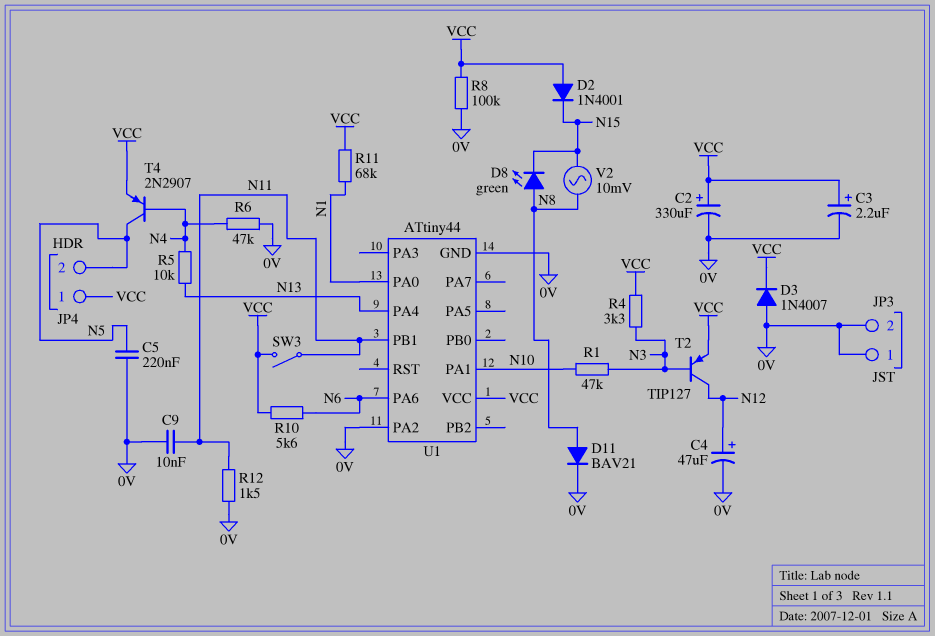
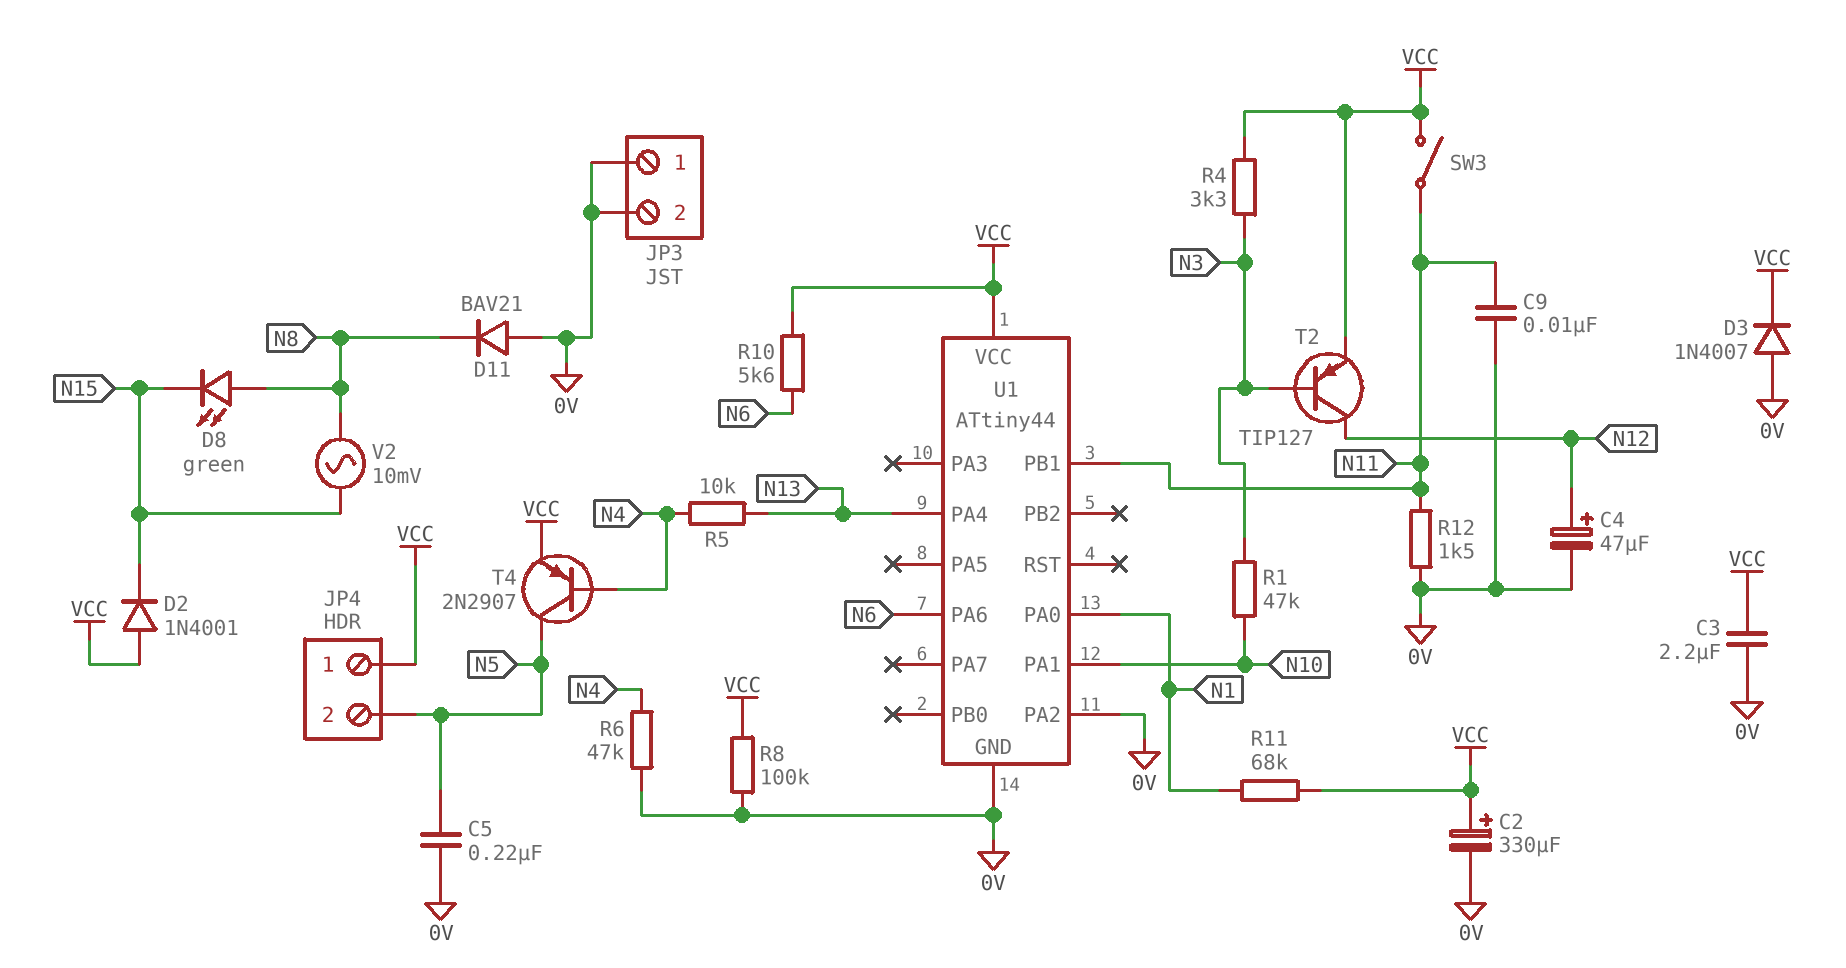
C3: 2.2uF (plus VCC, minus 0V) -> 2.2uF (0V, VCC)
D11: diode BAV21 (A N8, K 0V) -> diode BAV21 (A 0V, K N8)

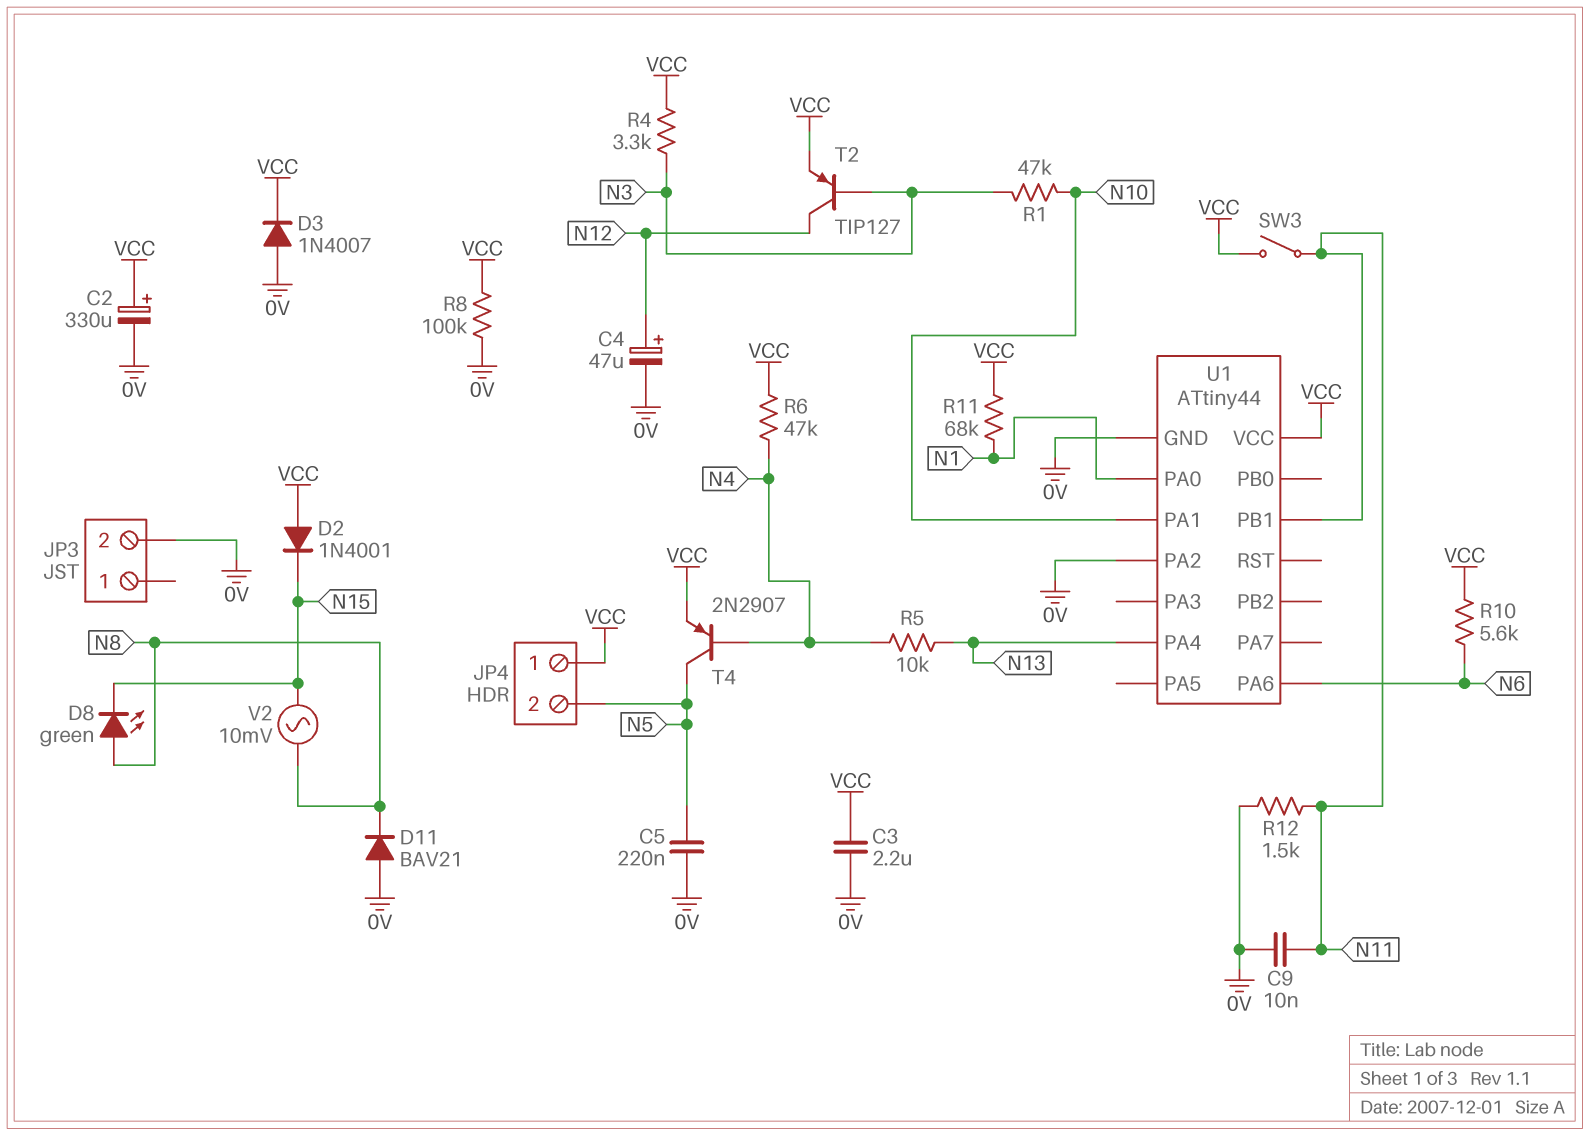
JP3 pin 1: 0V -> none
R6: 47k (0V, N4) -> 47k (N4, VCC)

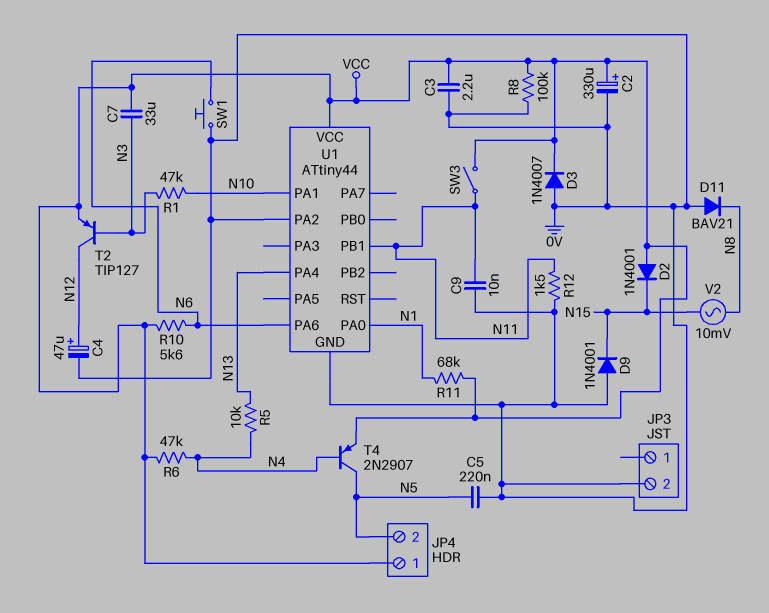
C7: none -> 33uF (N3, VCC)
D8: LED green (A N8, K N15) -> none
D9: none -> diode 1N4001 (A 0V, K N15)
R4: 3.3k (N3, VCC) -> none
SW1: none -> button (0V, N6)

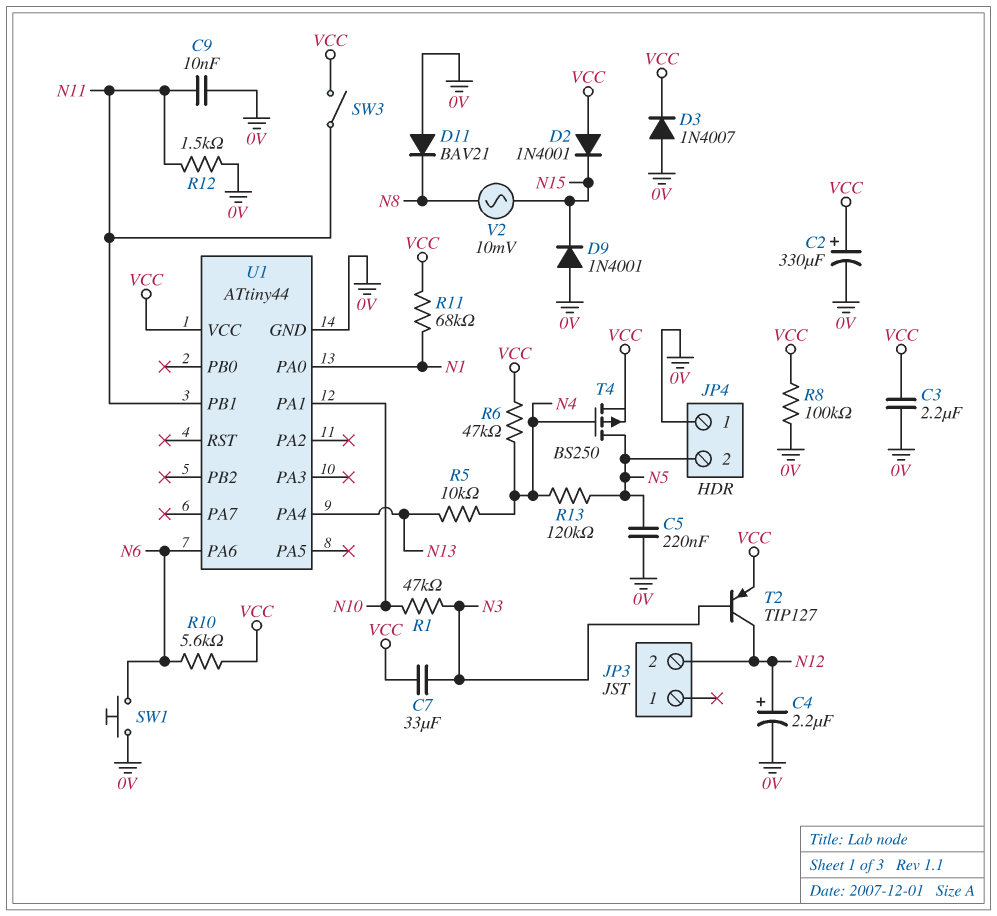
C4: 47uF (plus N12, minus 0V) -> 2.2uF (plus N12, minus 0V)
JP3 pin 2: 0V -> N12
JP4 pin 1: VCC -> 0V
R13: none -> 120k (N4, N5)
T4: PNP 2N2907 (B N4, C N5, E VCC) -> PMOS BS250 (G N4, D N5, S VCC)
U1 pin PA2: 0V -> none

